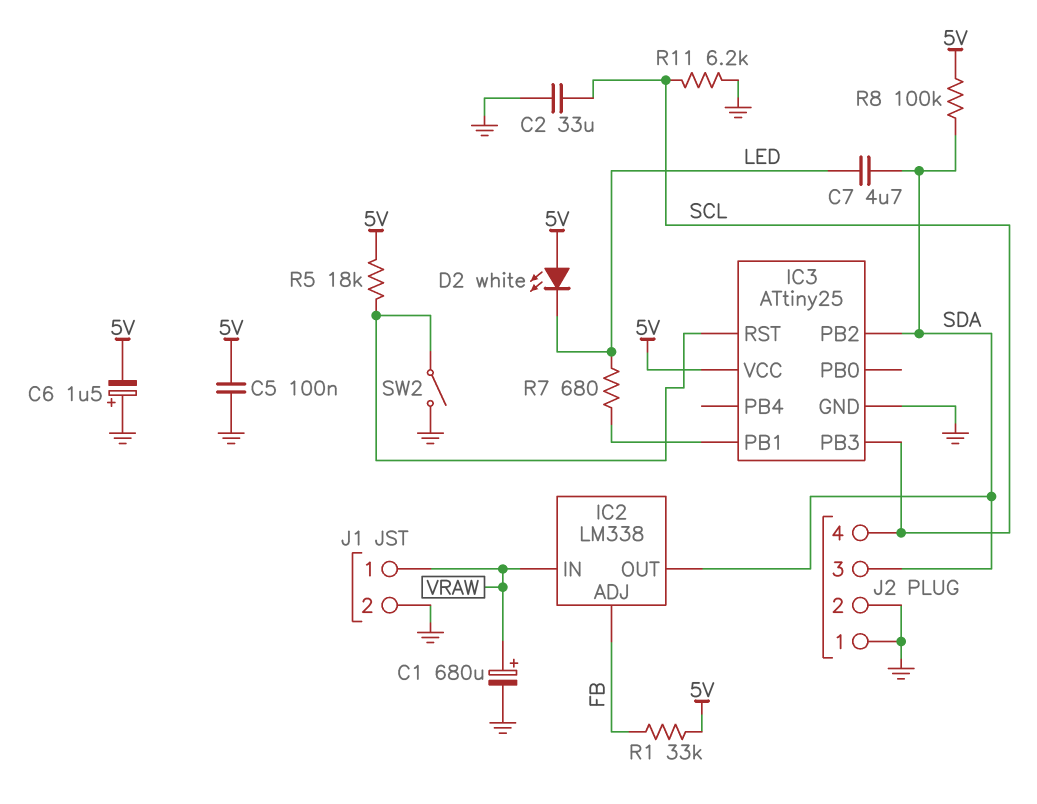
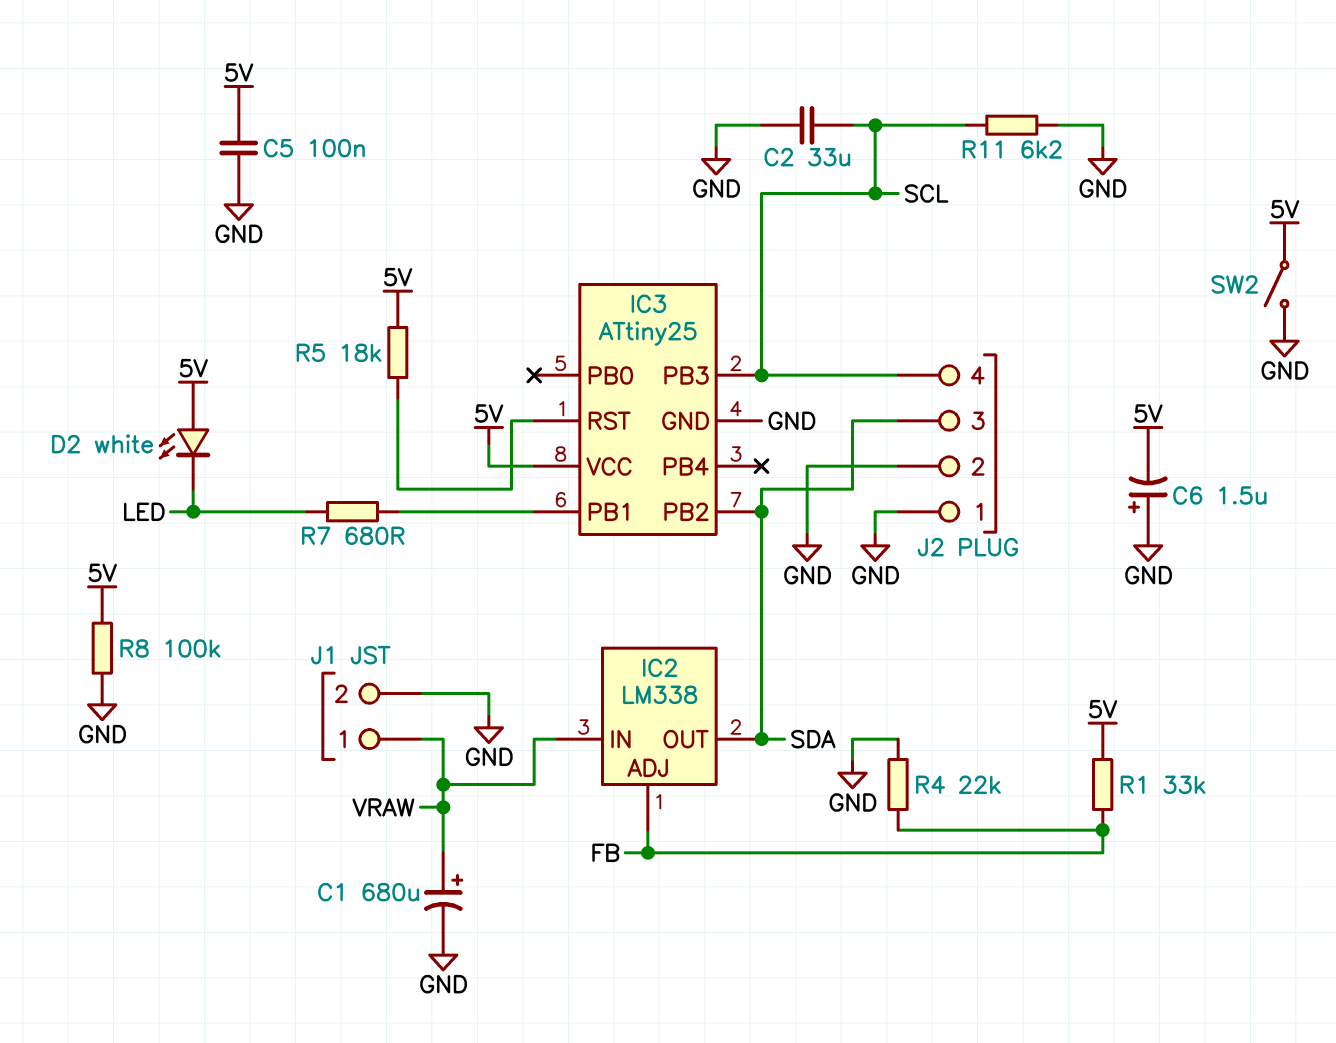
C7: 4.7uF (LED, SDA) -> none
R4: none -> 22k (FB, GND)
R8: 100k (5V, SDA) -> 100k (5V, GND)
SW2: switch (GND, IC3/RST) -> switch (5V, GND)

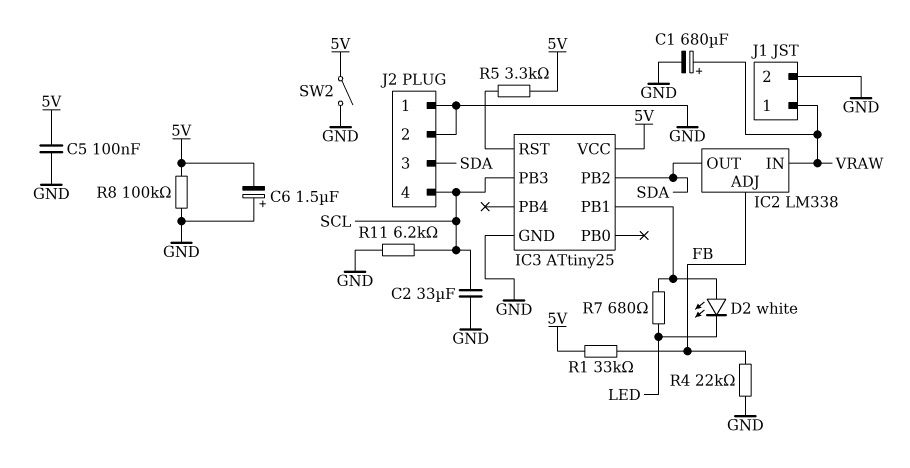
D2: LED white (A 5V, K LED) -> LED white (A IC3/PB1, K LED)
R5: 18k (5V, IC3/RST) -> 3.3k (5V, IC3/RST)

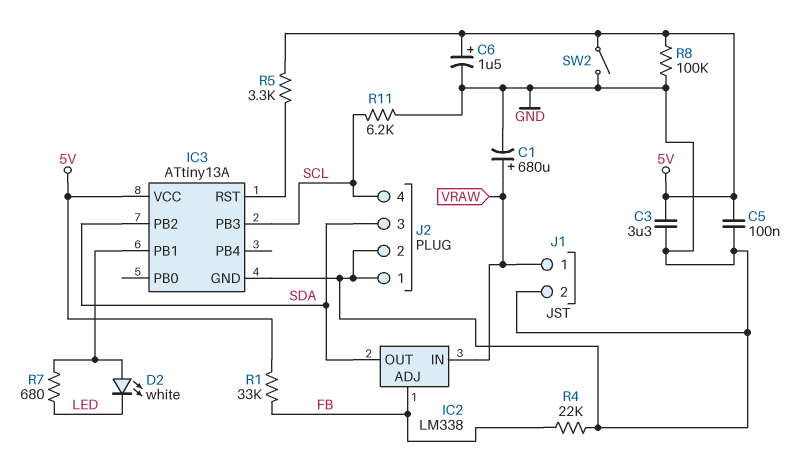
C2: 33uF (GND, SCL) -> none
C3: none -> 3.3uF (5V, GND)
C6: 1.5uF (plus GND, minus 5V) -> 1.5uF (plus 5V, minus GND)
IC3: ATtiny25 -> ATtiny13A

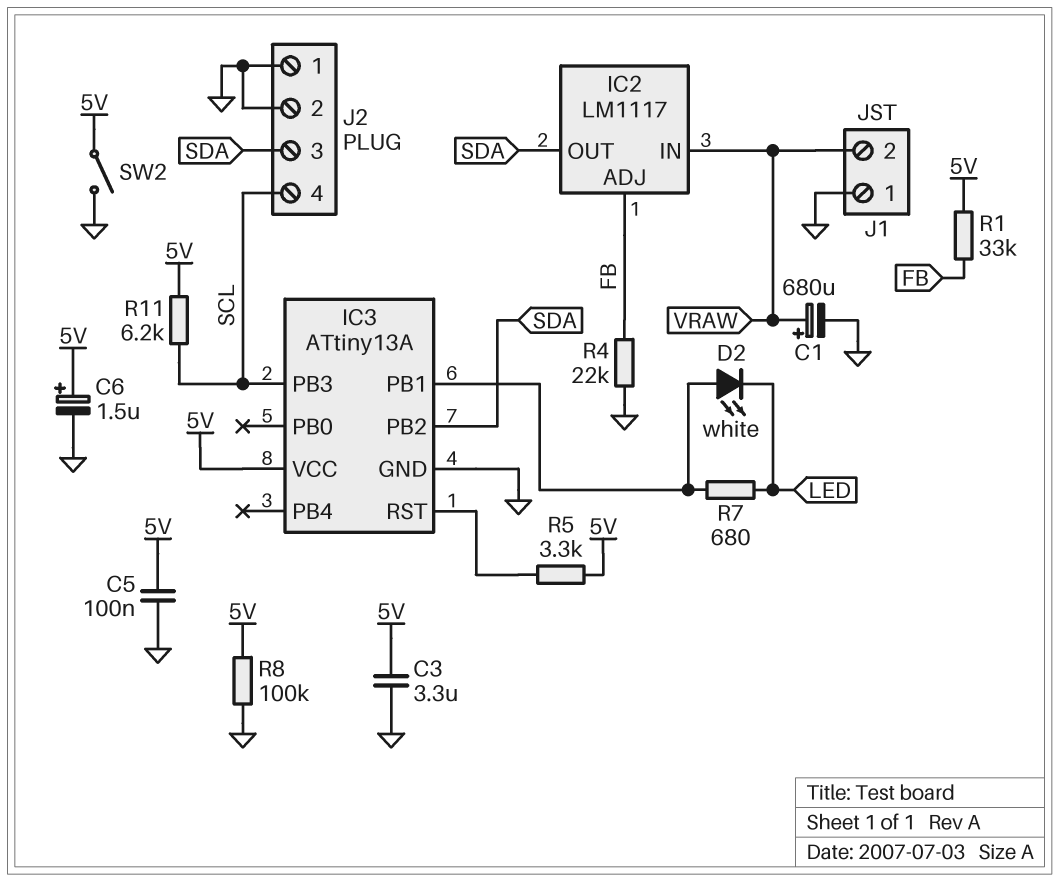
IC2: LM338 -> LM1117
J1 pin 1: VRAW -> GND
J1 pin 2: GND -> VRAW
R11: 6.2k (GND, SCL) -> 6.2k (5V, SCL)

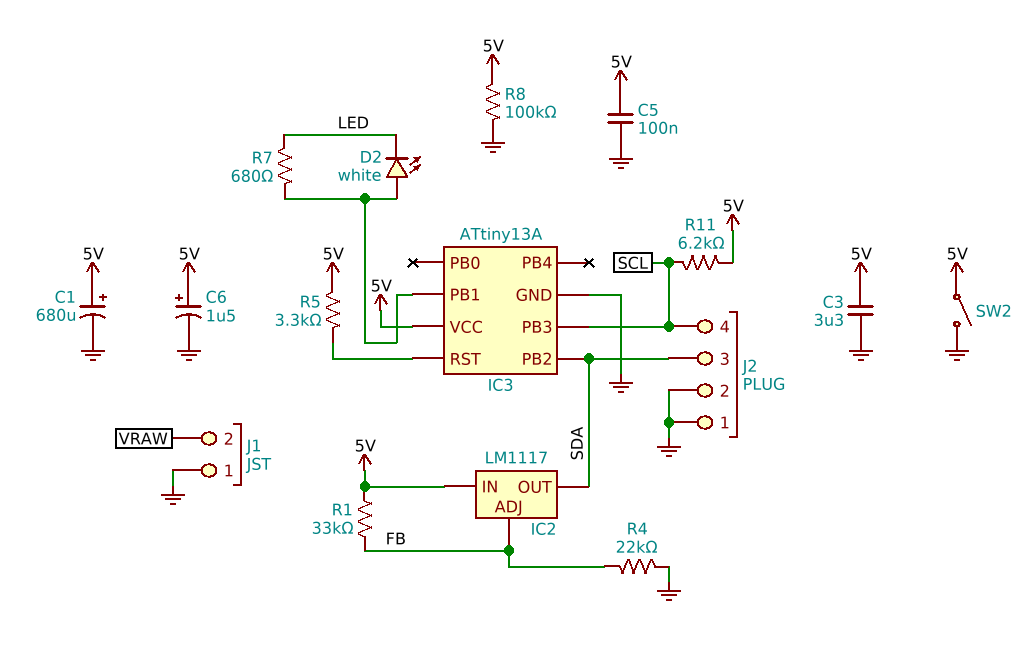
C1: 680uF (plus VRAW, minus GND) -> 680uF (plus 5V, minus GND)
IC2 pin IN: VRAW -> 5V

